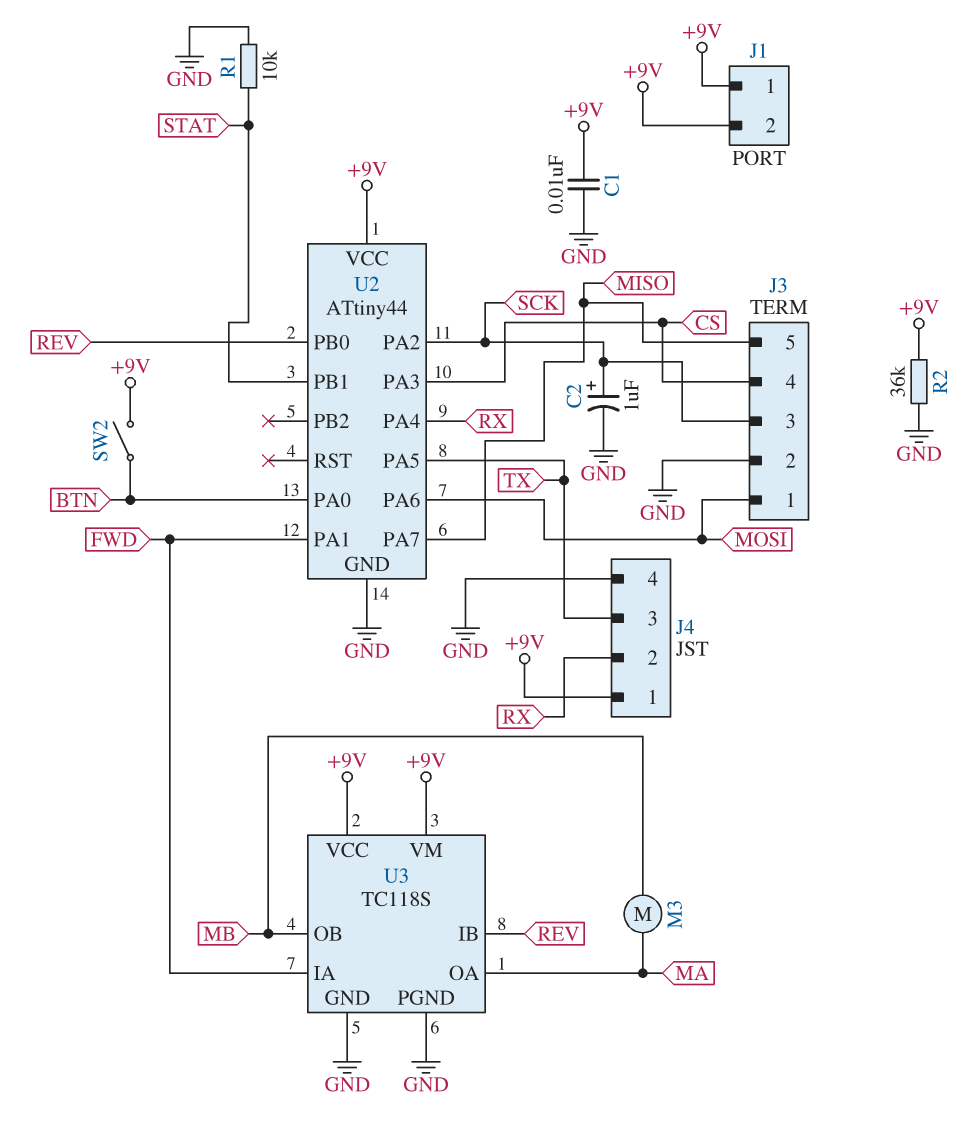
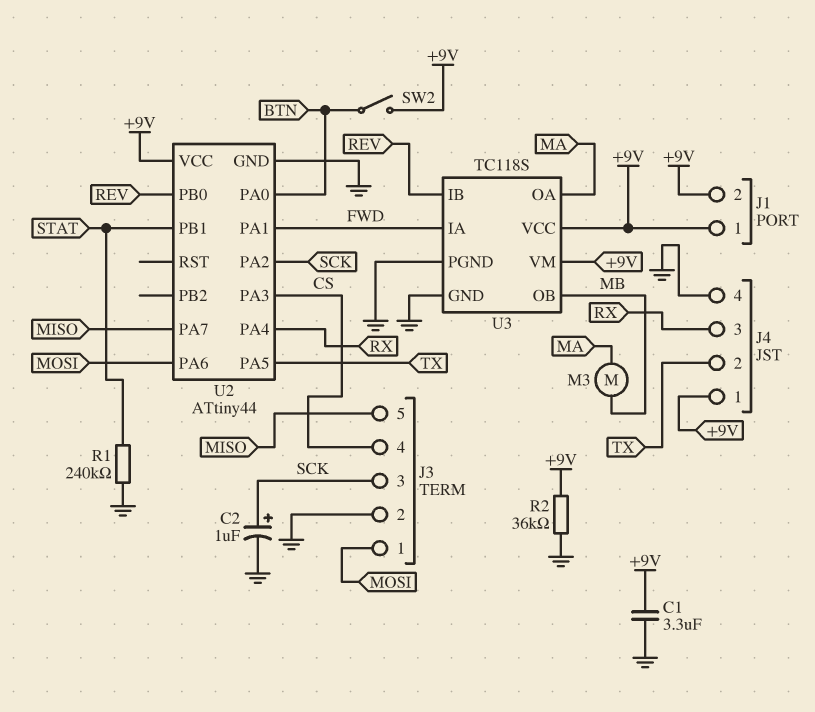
C1: 10nF (+9V, GND) -> 3.3uF (+9V, GND)
J4 pin 2: RX -> TX
J4 pin 3: TX -> RX
R1: 10k (GND, STAT) -> 240k (GND, STAT)

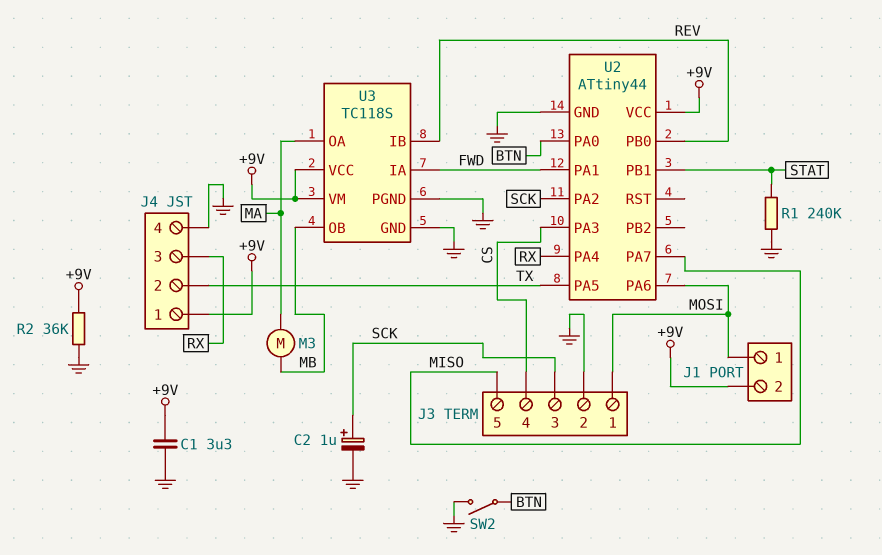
J1 pin 1: +9V -> MOSI
SW2: switch (+9V, BTN) -> switch (BTN, GND)

